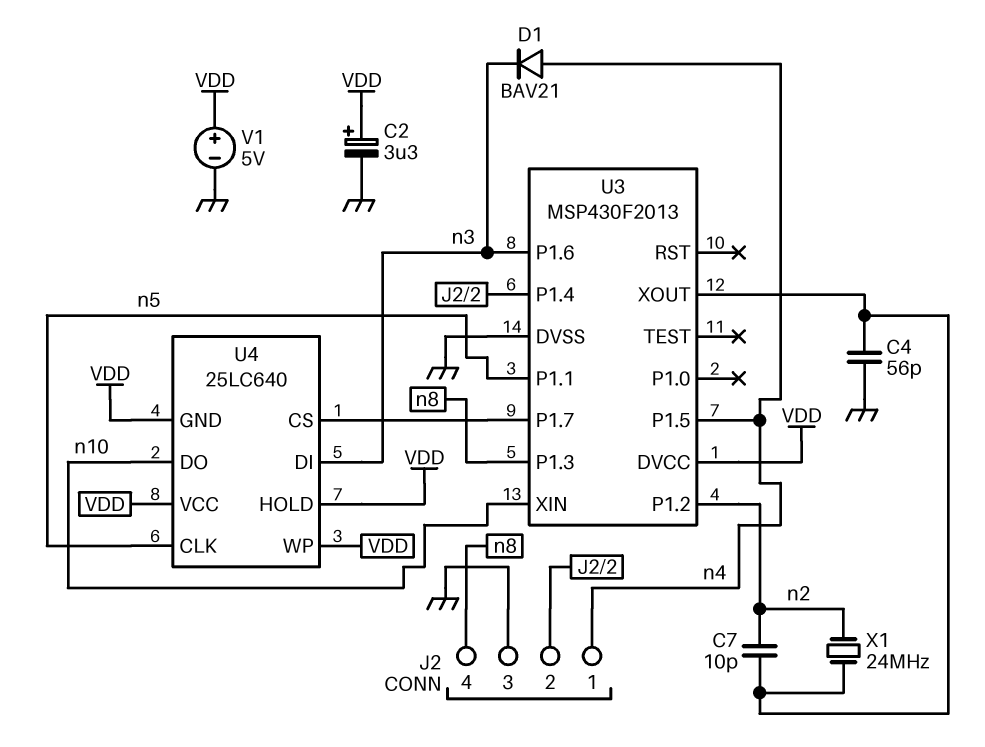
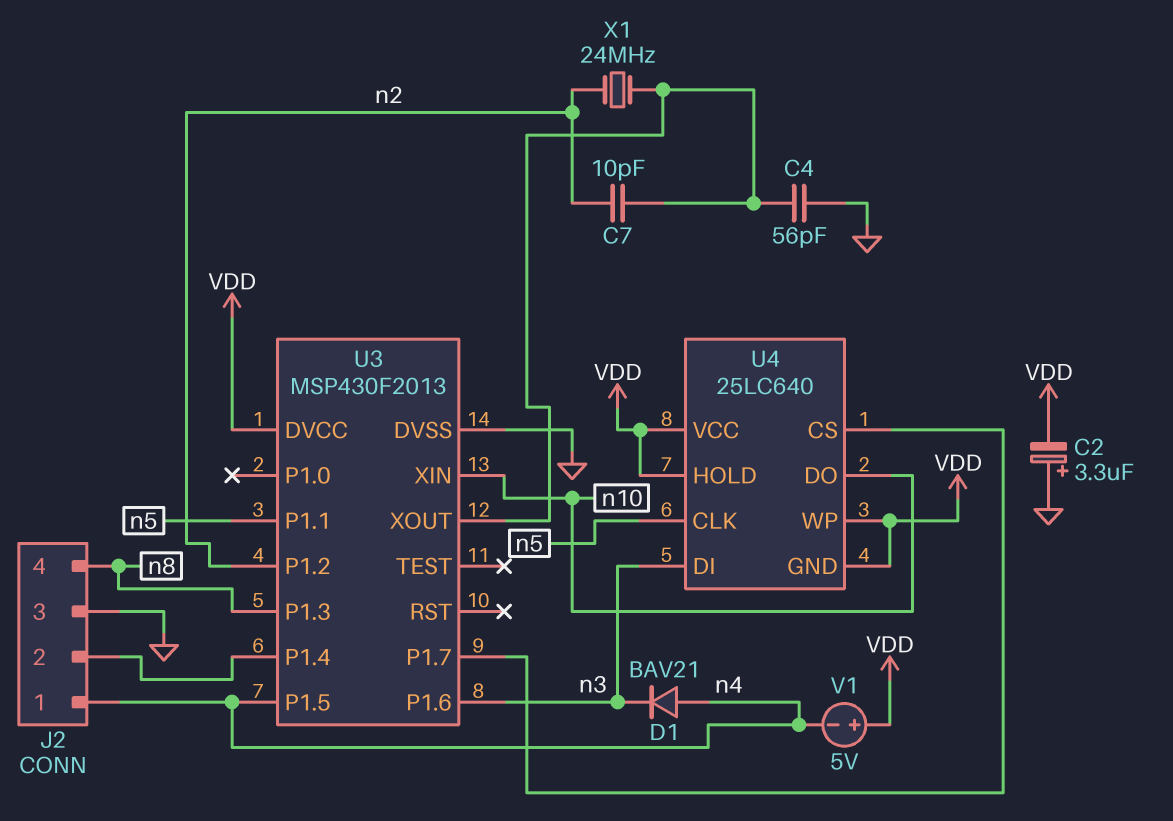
C2: 3.3uF (plus VDD, minus GND) -> 3.3uF (plus GND, minus VDD)
V1: 5V (plus VDD, minus GND) -> 5V (plus VDD, minus n4)

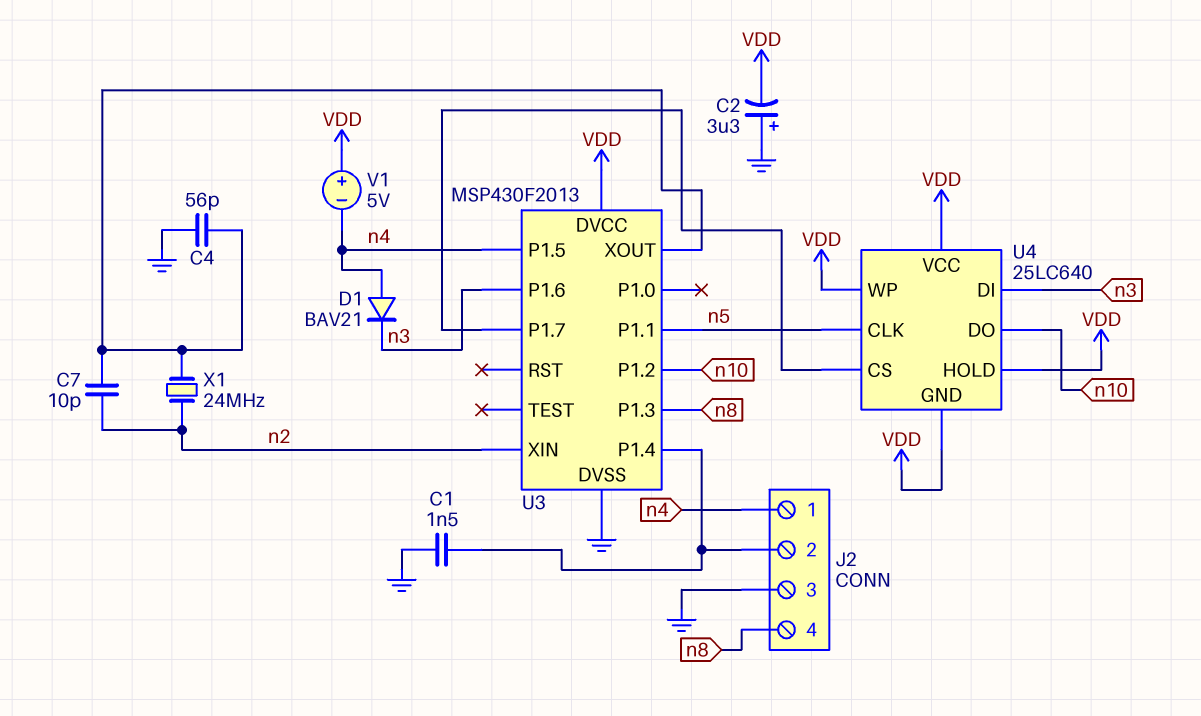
C1: none -> 1.5nF (GND, J2/2)
U3 pin P1.2: n2 -> n10
U3 pin XIN: n10 -> n2

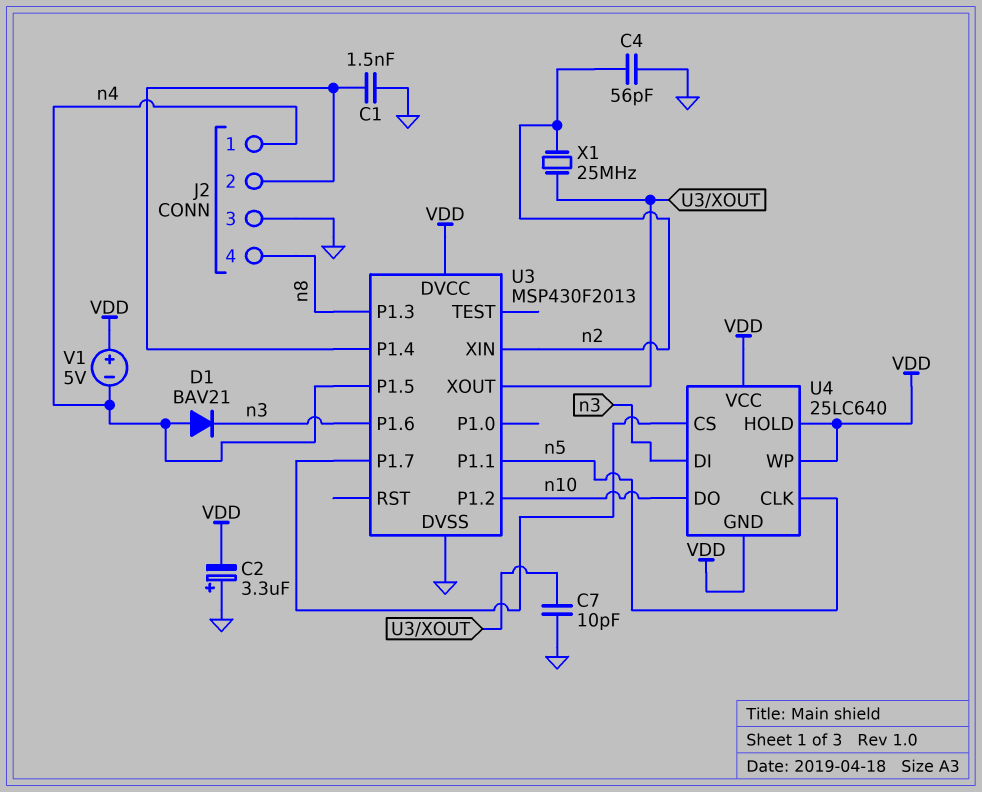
C4: 56pF (GND, U3/XOUT) -> 56pF (GND, n2)
C7: 10pF (U3/XOUT, n2) -> 10pF (GND, U3/XOUT)
X1: 24MHz (U3/XOUT, n2) -> 25MHz (U3/XOUT, n2)

